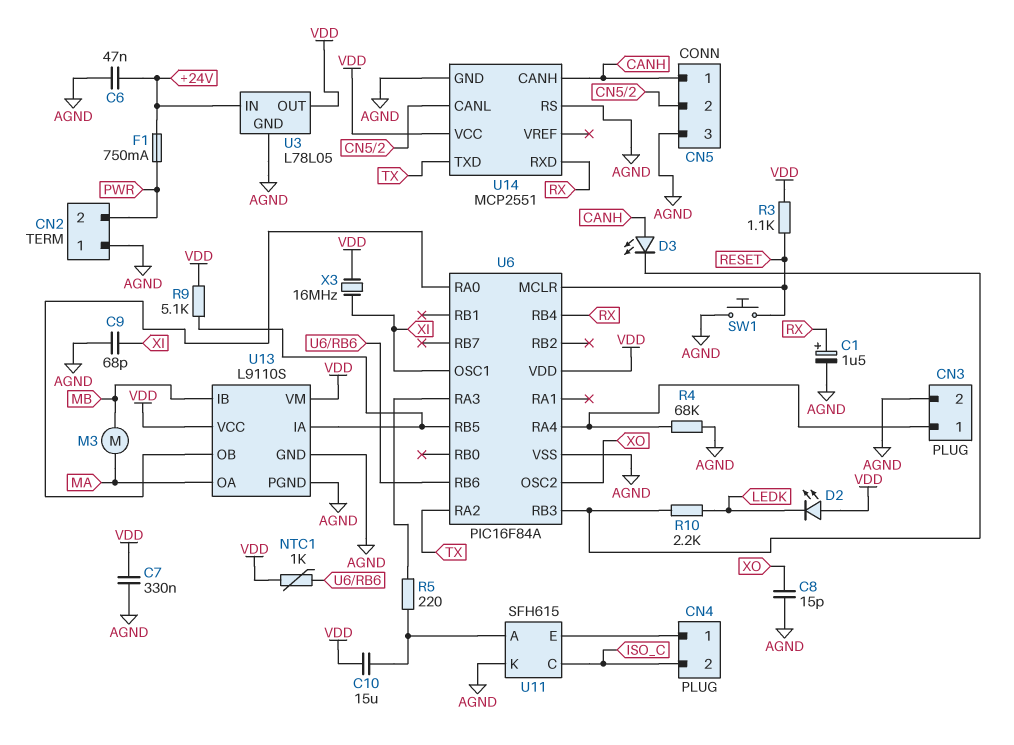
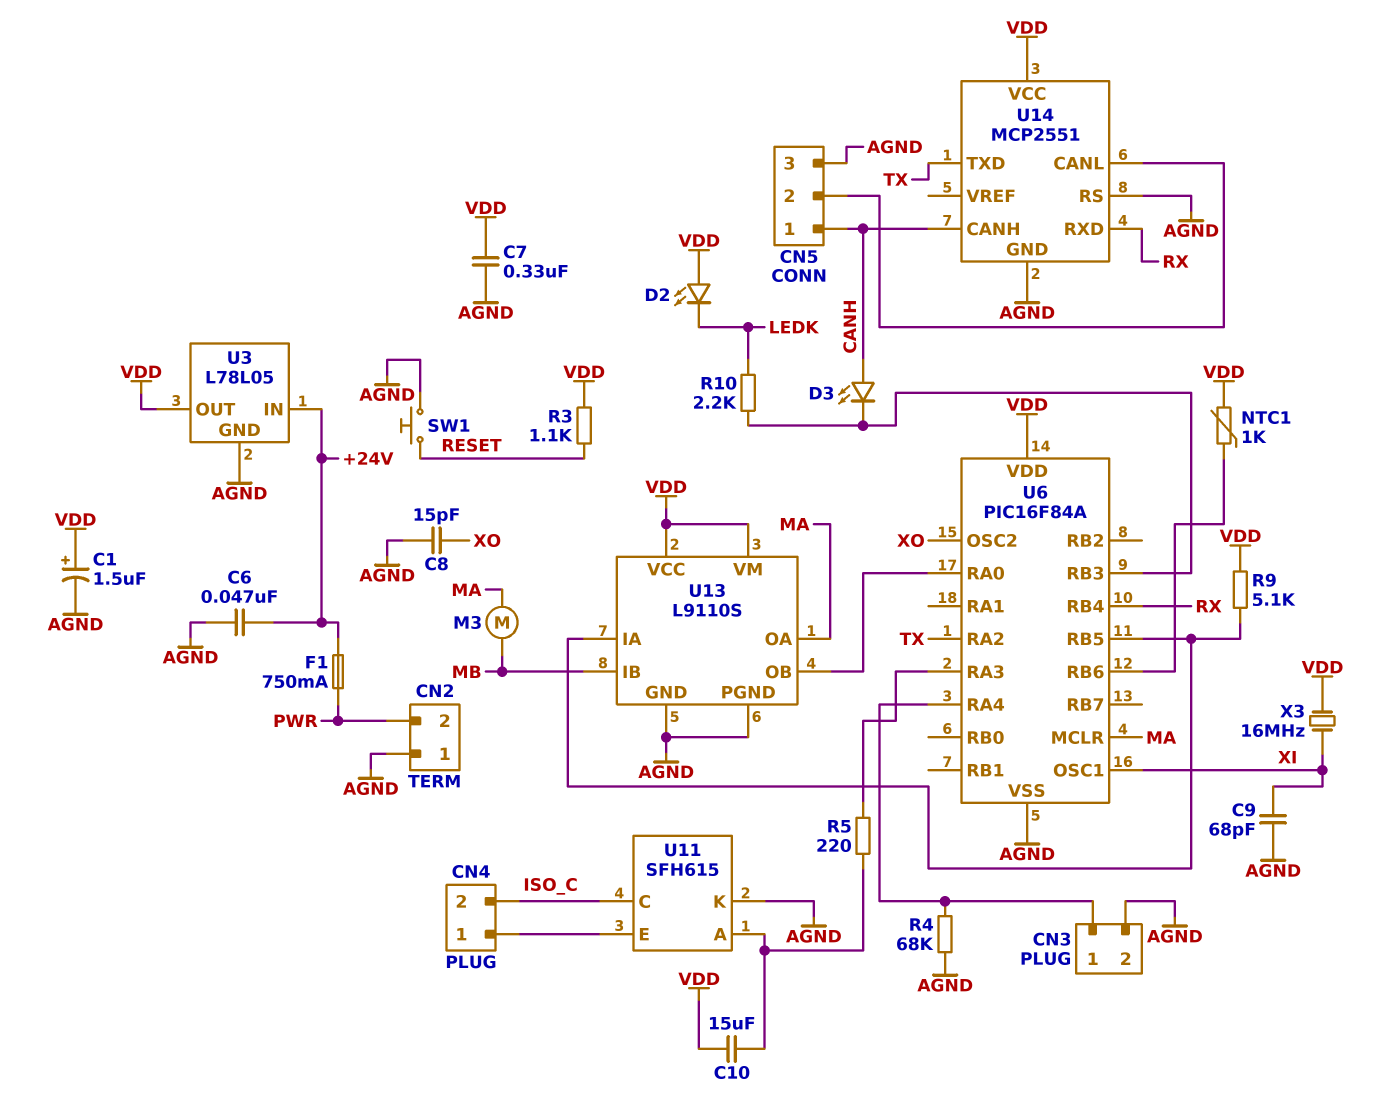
C1: 1.5uF (plus RX, minus AGND) -> 1.5uF (plus VDD, minus AGND)
U6 pin MCLR: RESET -> MA

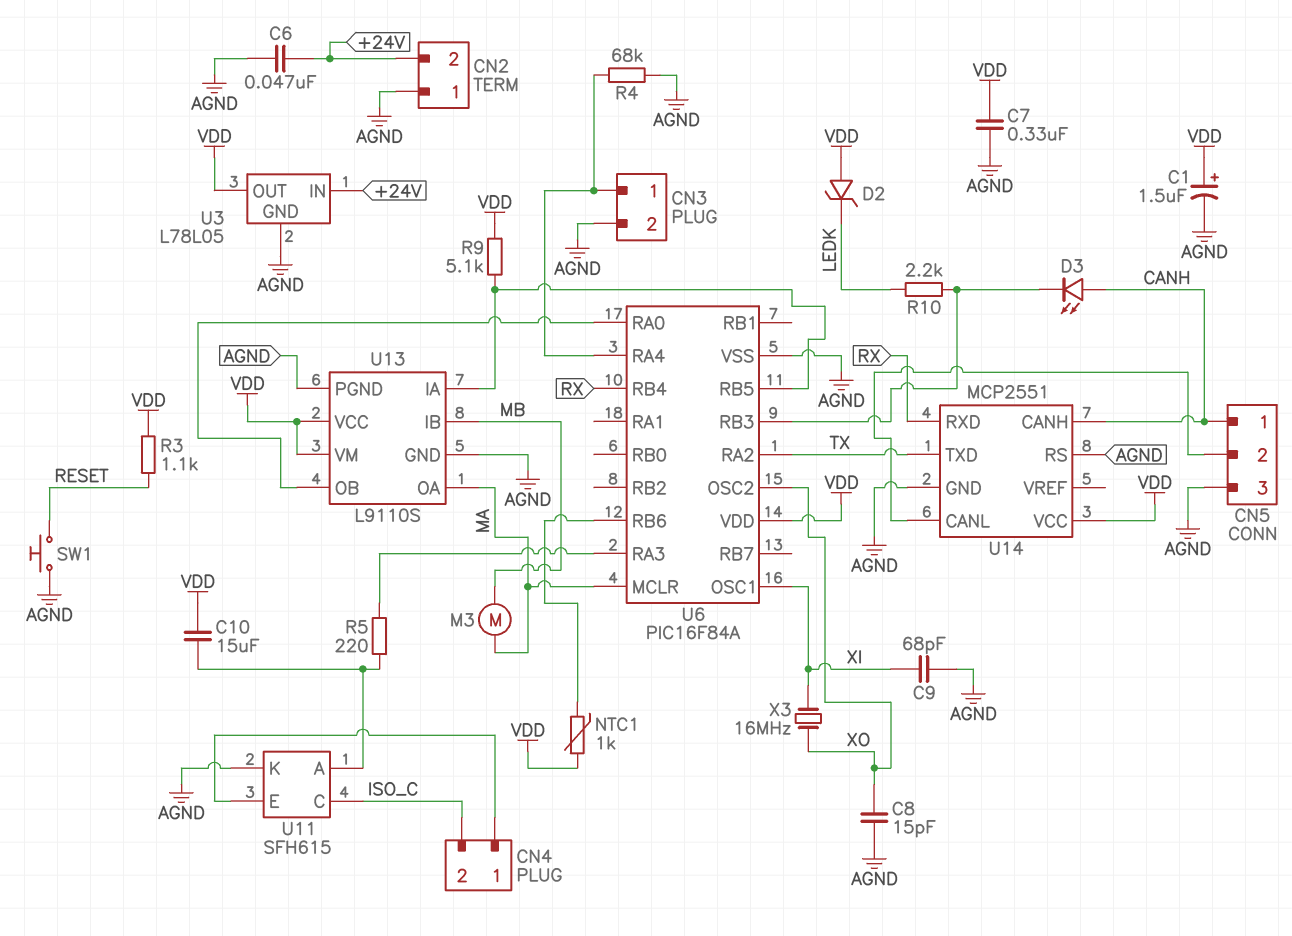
CN2 pin 2: PWR -> +24V
D2: LED (A VDD, K LEDK) -> zener (A VDD, K LEDK)
F1: 750mA (+24V, PWR) -> none
X3: 16MHz (VDD, XI) -> 16MHz (XI, XO)

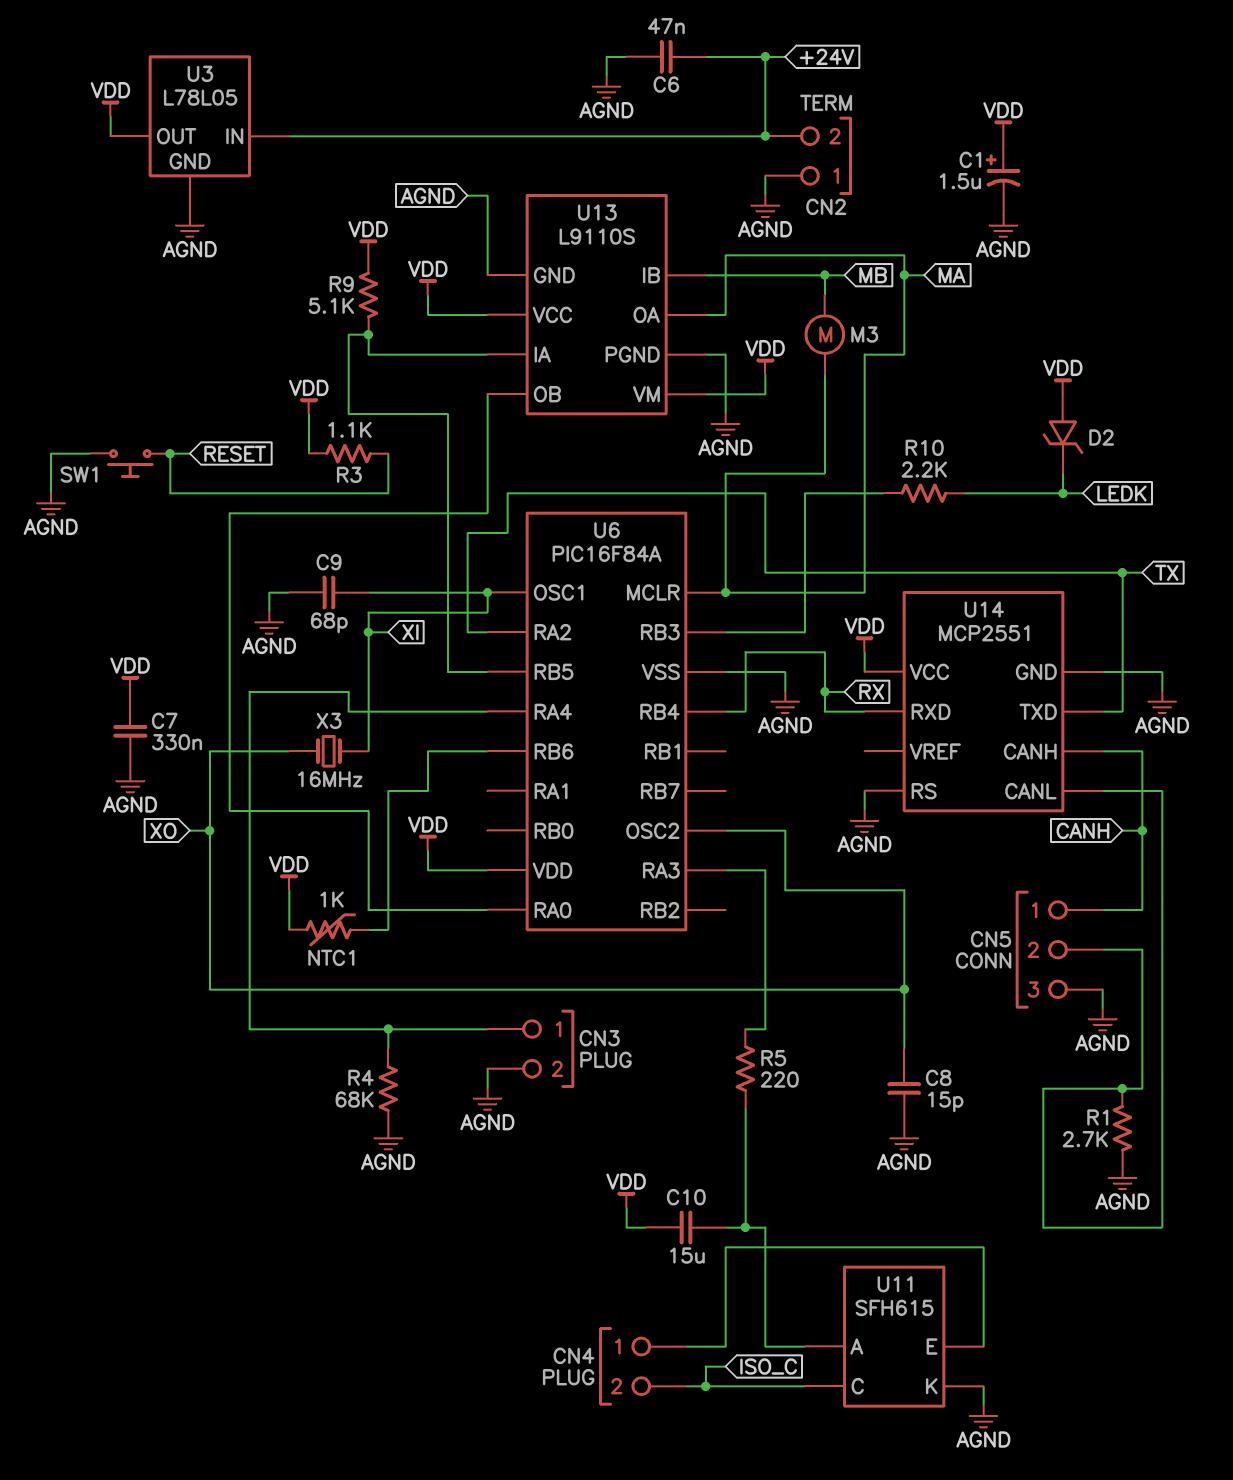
D3: LED (A CANH, K U6/RB3) -> none
R1: none -> 2.7k (AGND, CN5/2)

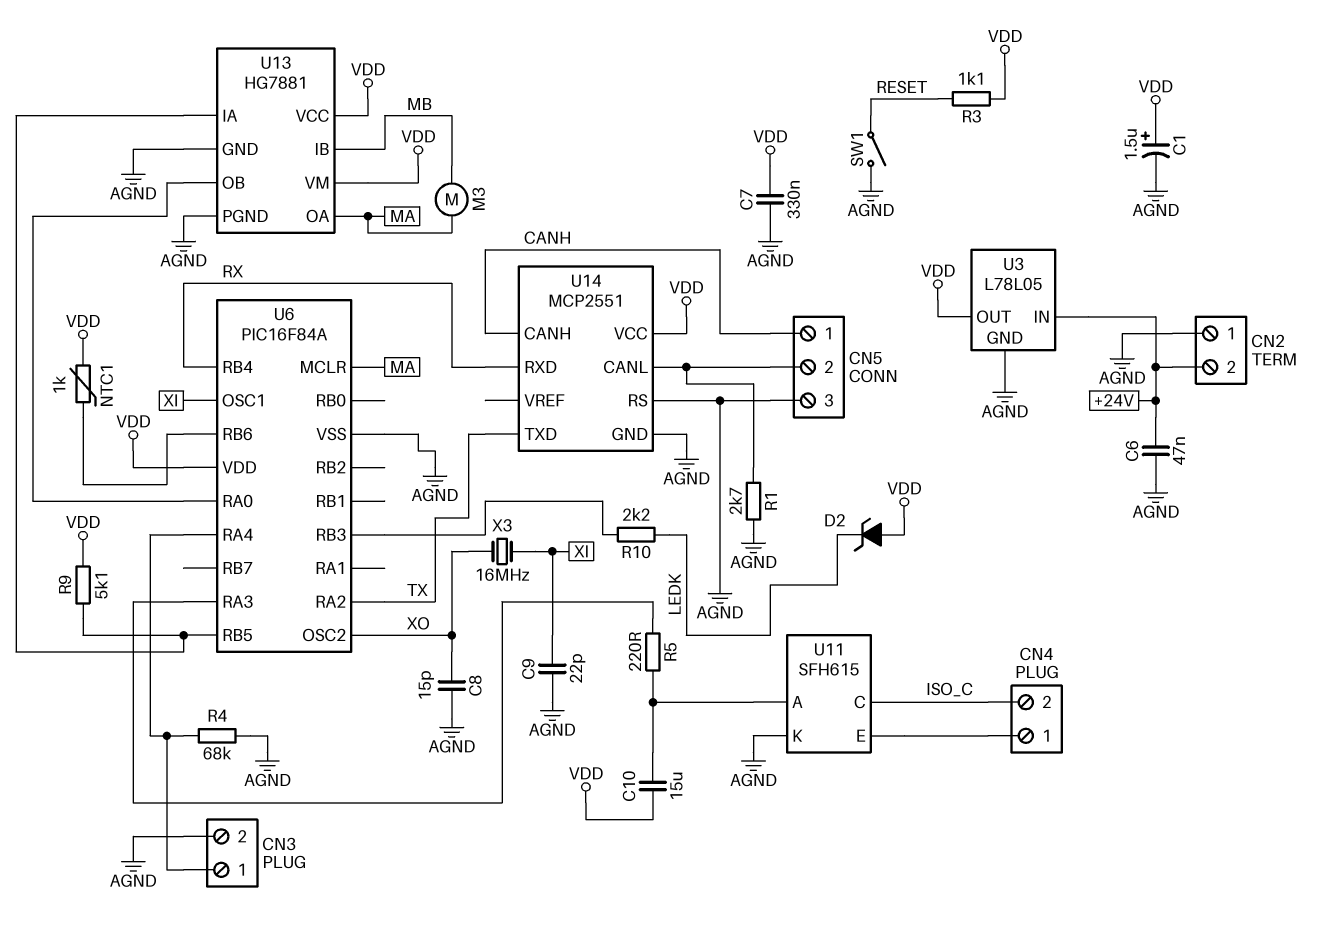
C9: 68pF (AGND, XI) -> 22pF (AGND, XI)
SW1: button (AGND, RESET) -> switch (AGND, RESET)
U13: L9110S -> HG7881

